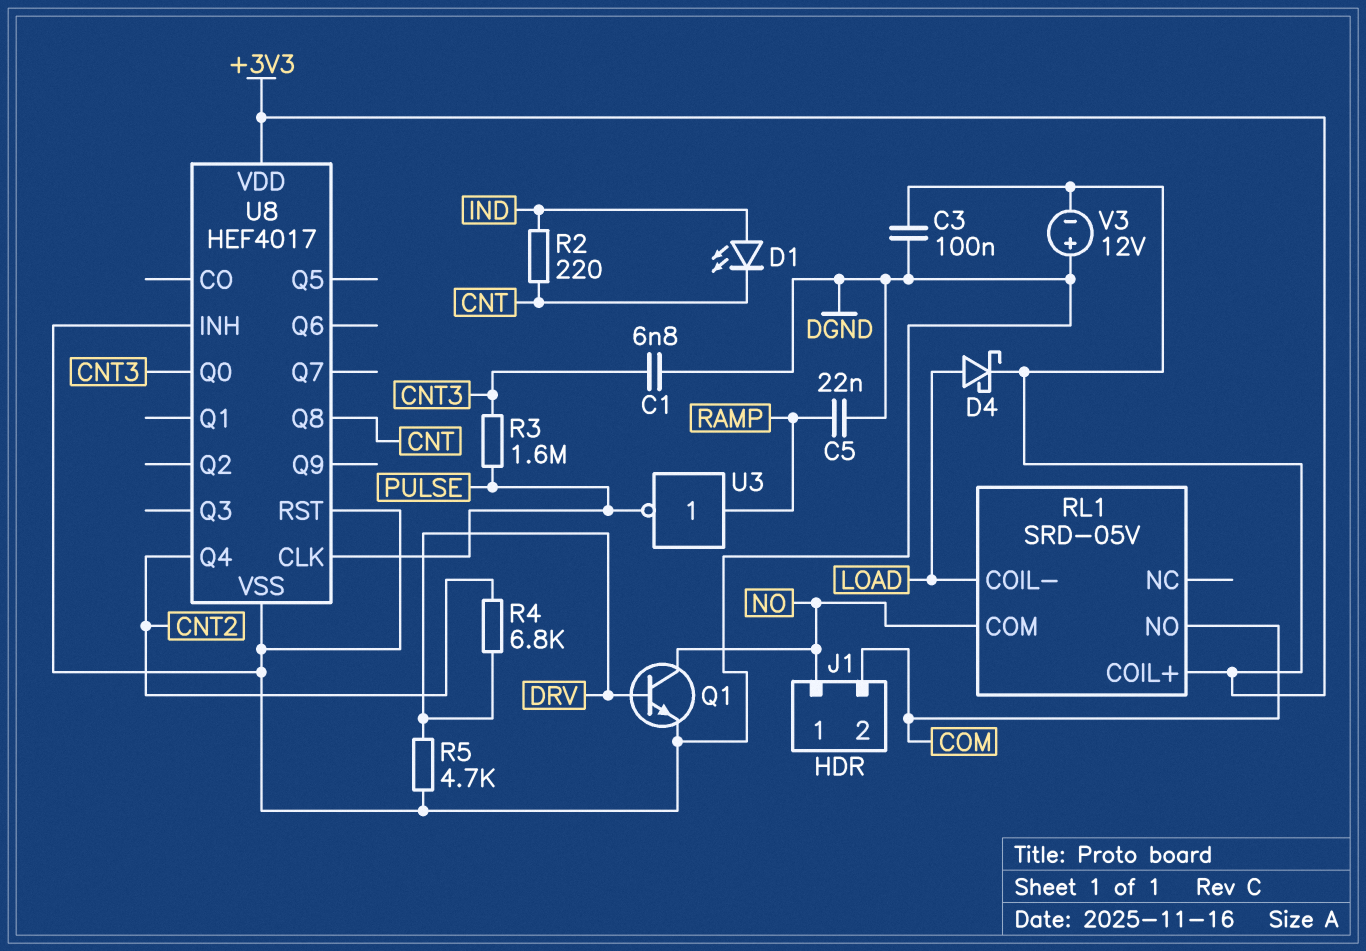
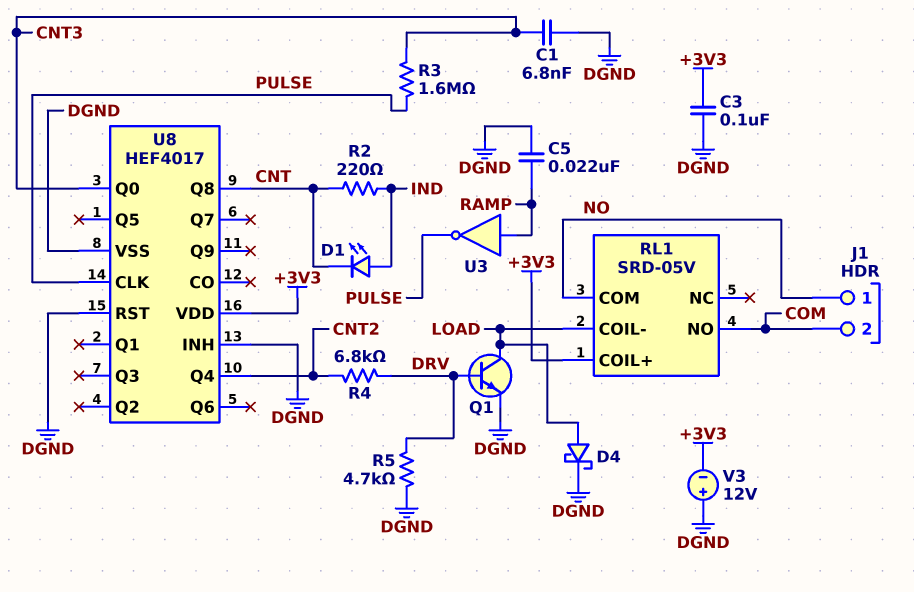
D4: schottky (A LOAD, K +3V3) -> schottky (A LOAD, K DGND)
Q1: NPN (B DRV, C NO, E DGND) -> NPN (B DRV, C LOAD, E DGND)

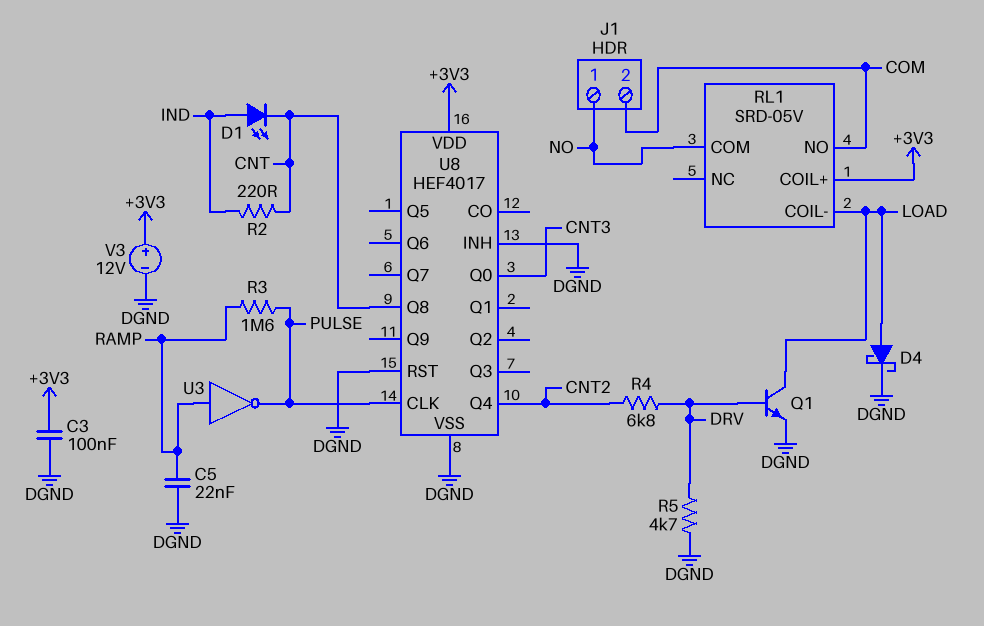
C1: 6.8nF (CNT3, DGND) -> none
R3: 1.6M (CNT3, PULSE) -> 1.6M (PULSE, RAMP)
V3: 12V (plus DGND, minus +3V3) -> 12V (plus +3V3, minus DGND)

